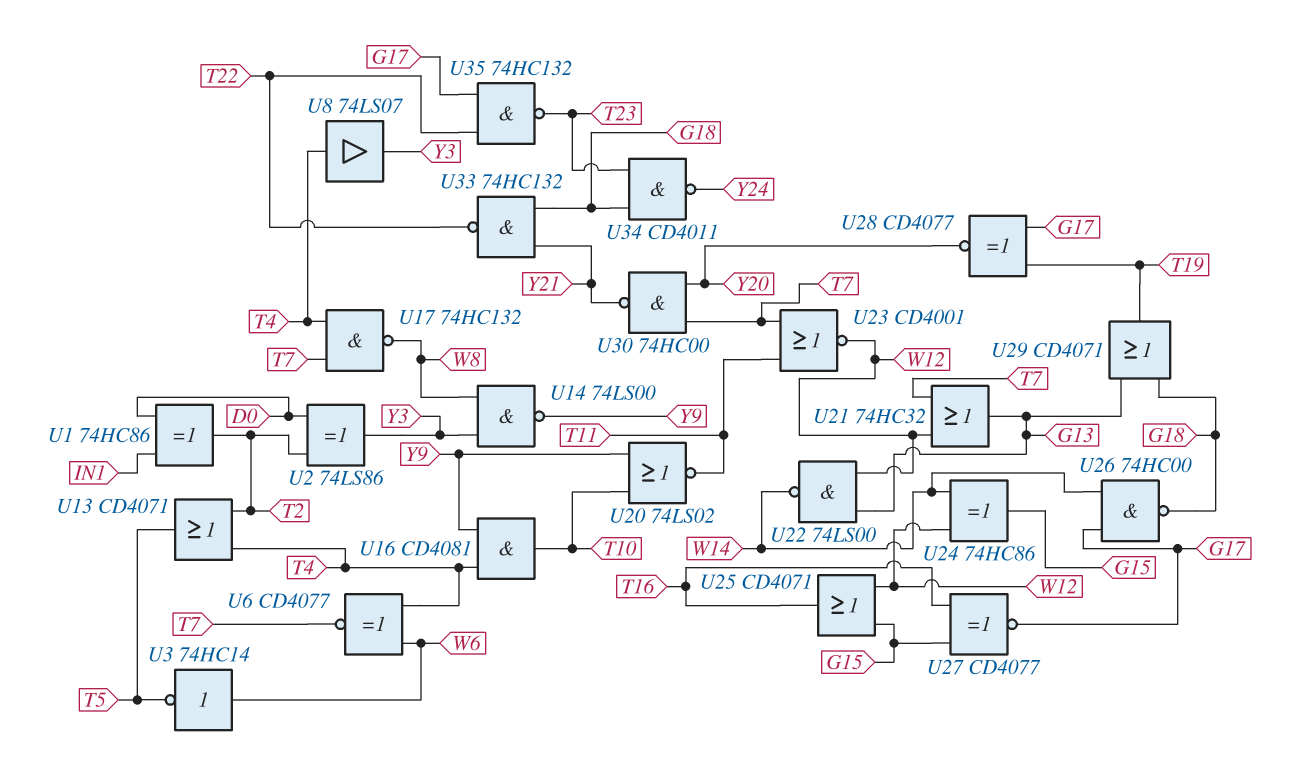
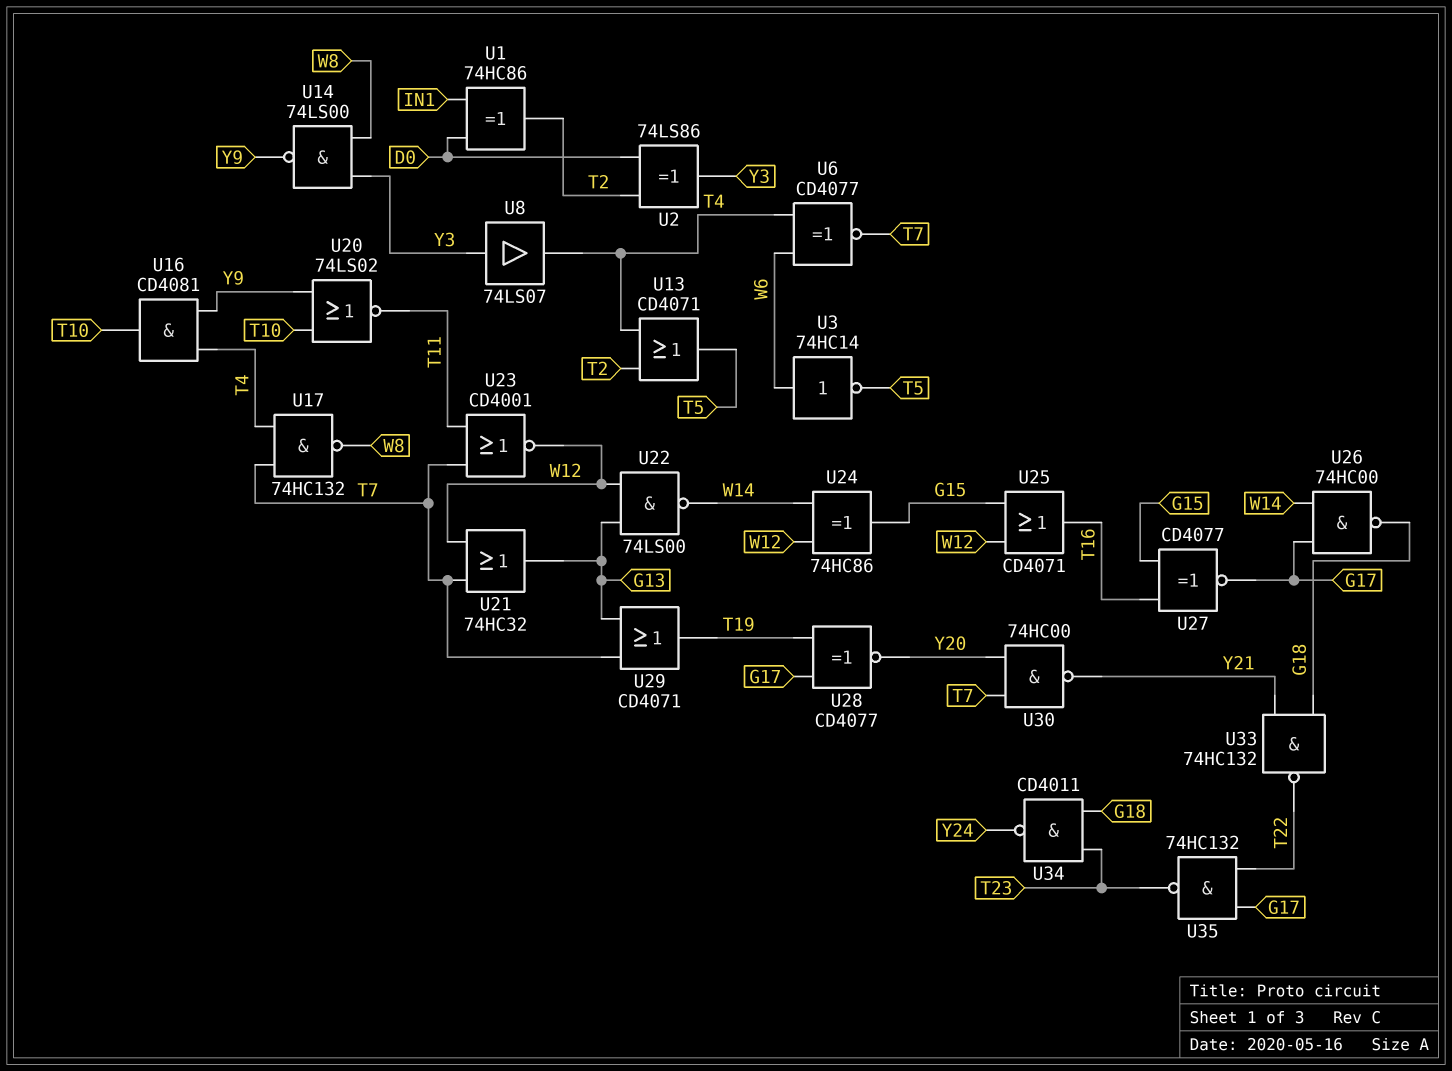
U8: buffer 74LS07 (in T4, out Y3) -> buffer 74LS07 (in Y3, out T4)
U29: OR CD4071 (in G13, in G18, out T19) -> OR CD4071 (in G13, in T7, out T19)

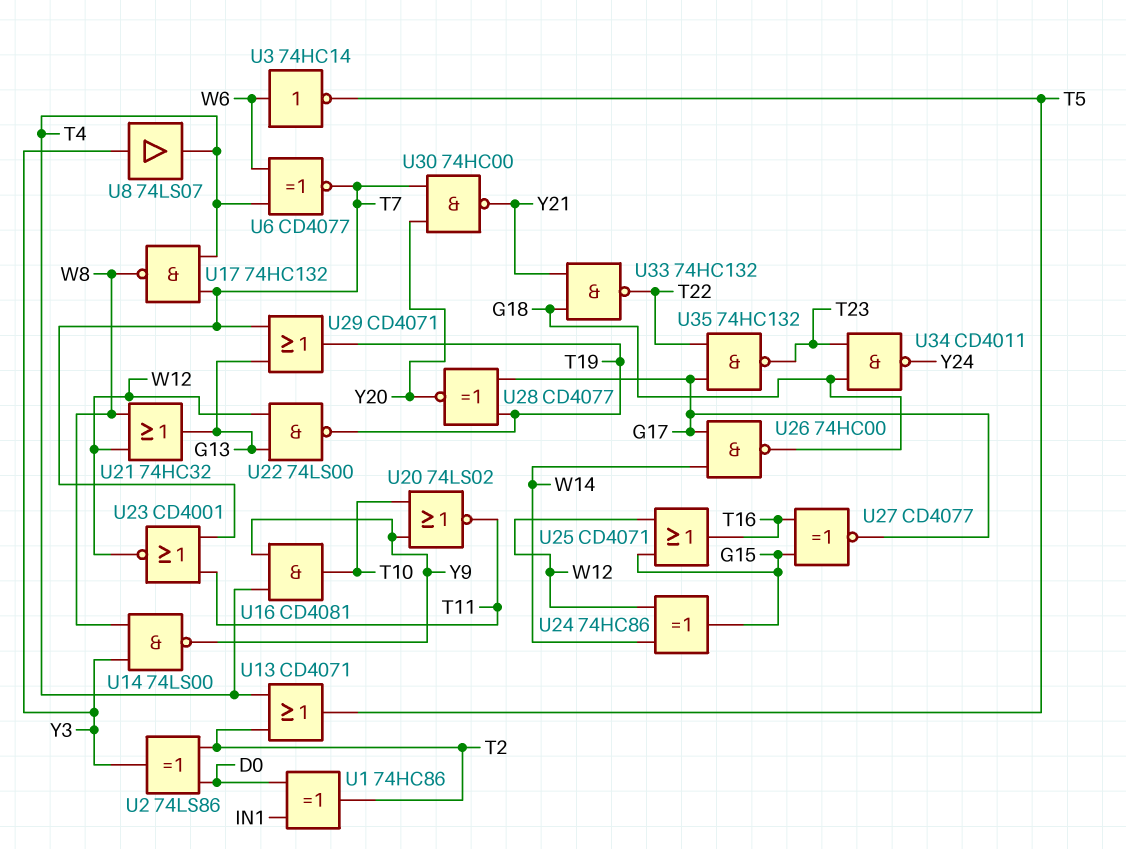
U21: OR 74HC32 (in T7, in W12, out G13) -> OR 74HC32 (in W8, in W12, out G13)
U22: NAND 74LS00 (in G13, in W12, out W14) -> NAND 74LS00 (in G13, in W12, out T19)

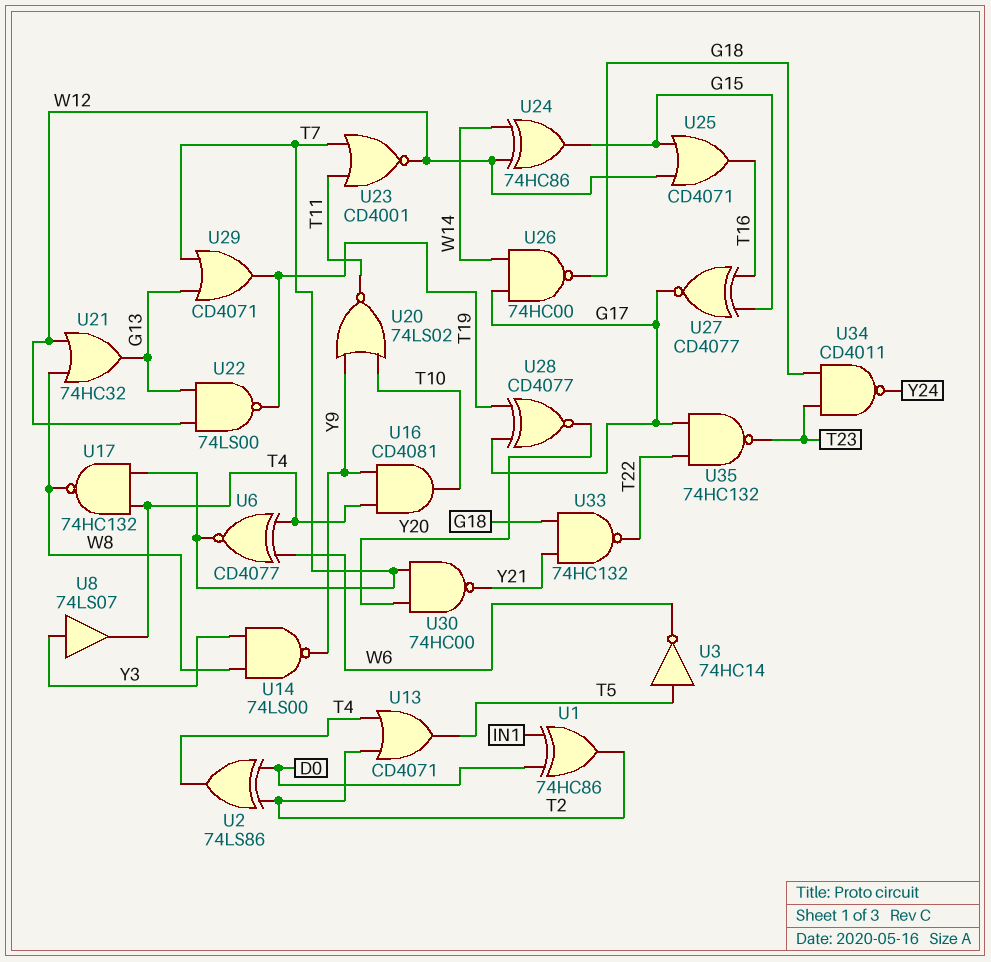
U2: XOR 74LS86 (in D0, in T2, out Y3) -> XOR 74LS86 (in D0, in T2, out T4)
U3: NOT 74HC14 (in W6, out T5) -> NOT 74HC14 (in T5, out W6)

